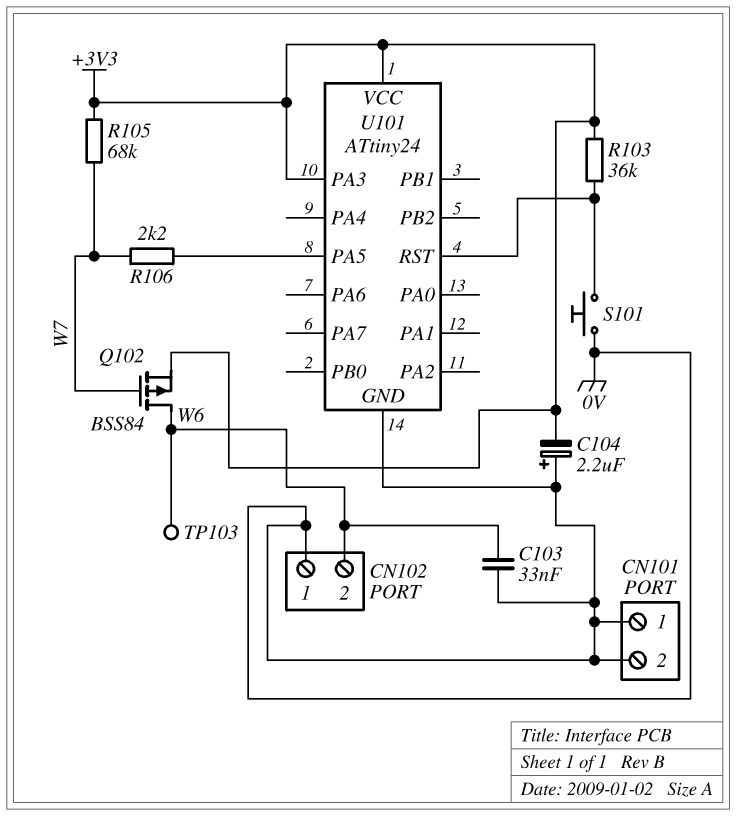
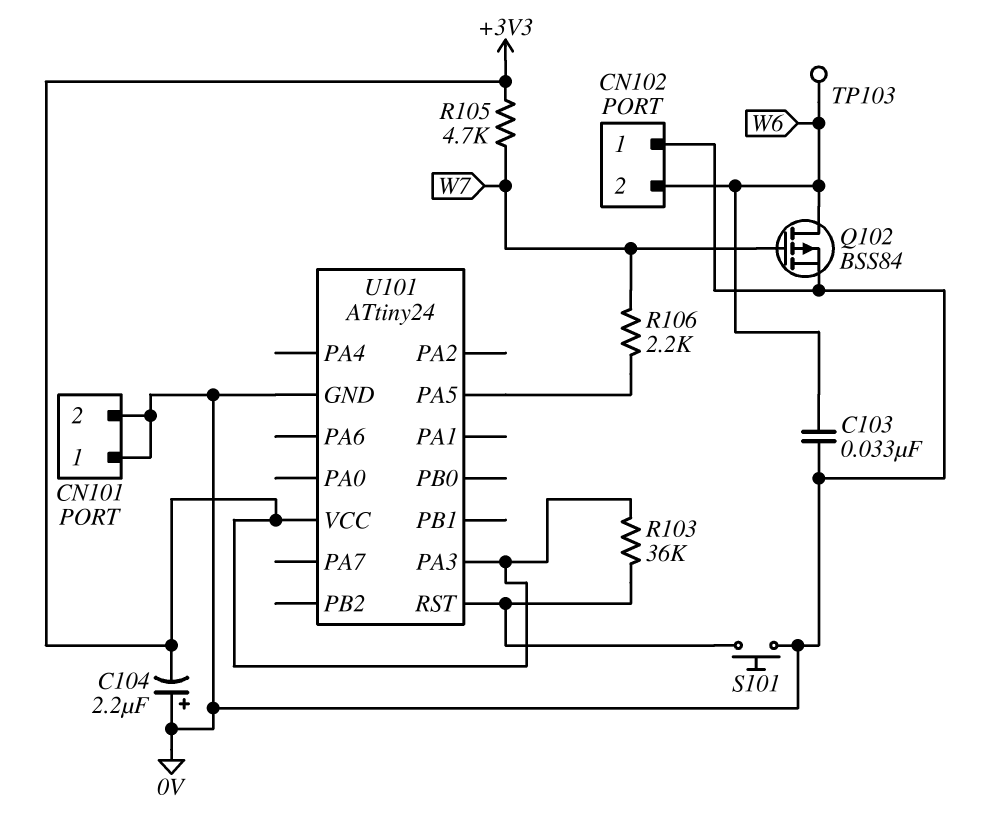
Q102: PMOS BSS84 (G W7, D W6, S +3V3) -> PMOS BSS84 (G W7, D W6, S 0V)
R105: 68k (+3V3, W7) -> 4.7k (+3V3, W7)

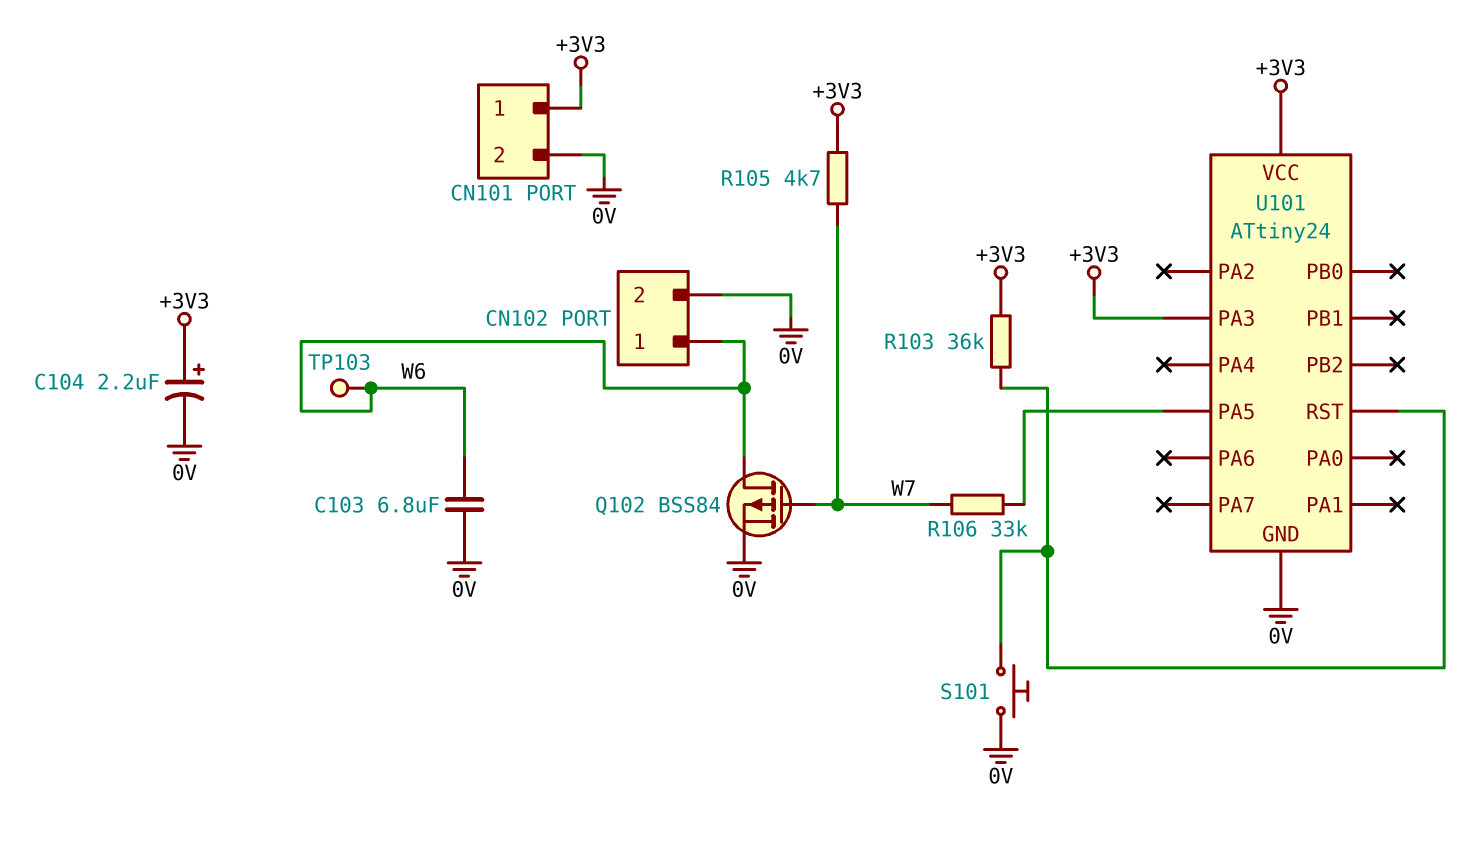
C103: 33nF (0V, W6) -> 6.8uF (0V, W6)
C104: 2.2uF (plus 0V, minus +3V3) -> 2.2uF (plus +3V3, minus 0V)
CN101 pin 1: 0V -> +3V3
CN102 pin 1: 0V -> W6
CN102 pin 2: W6 -> 0V
R106: 2.2k (U101/PA5, W7) -> 33k (U101/PA5, W7)

